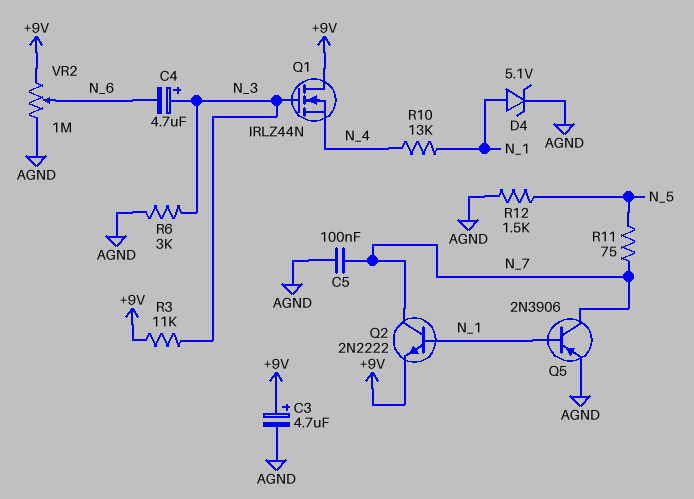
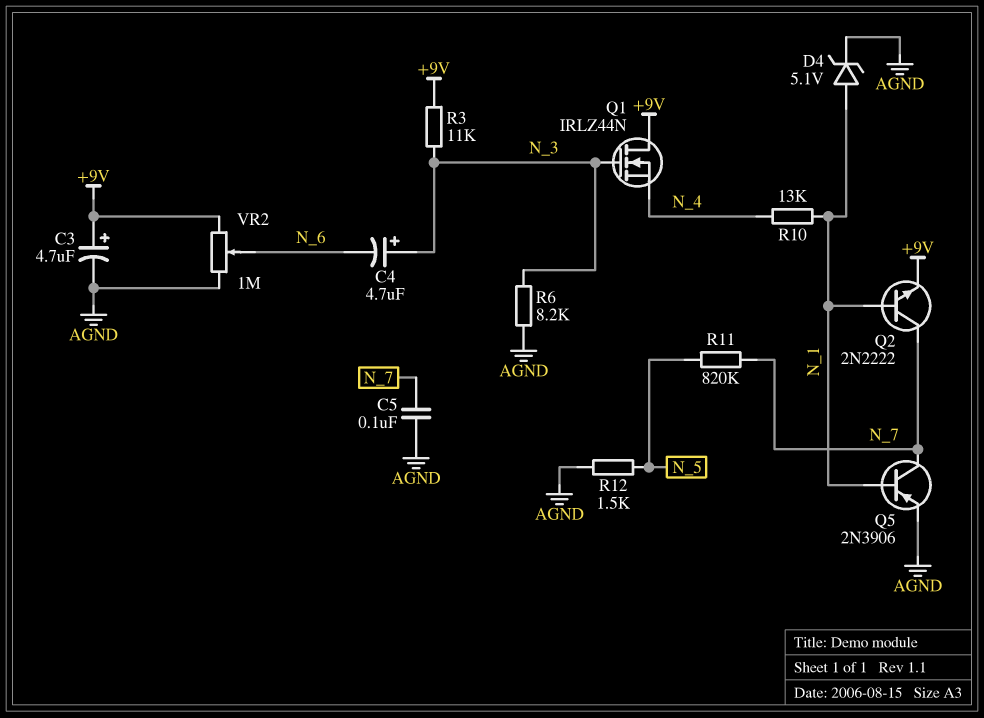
R6: 3k (AGND, N_3) -> 8.2k (AGND, N_3)
R11: 75 (N_5, N_7) -> 820k (N_5, N_7)

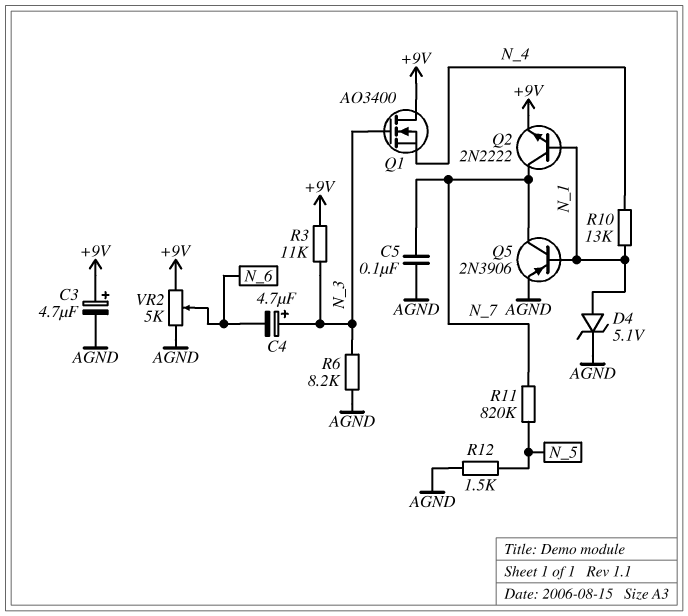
Q1: NMOS IRLZ44N (G N_3, D +9V, S N_4) -> NMOS AO3400 (G N_3, D +9V, S N_4)
VR2: 1M (+9V, AGND, wiper N_6) -> 5k (+9V, AGND, wiper N_6)

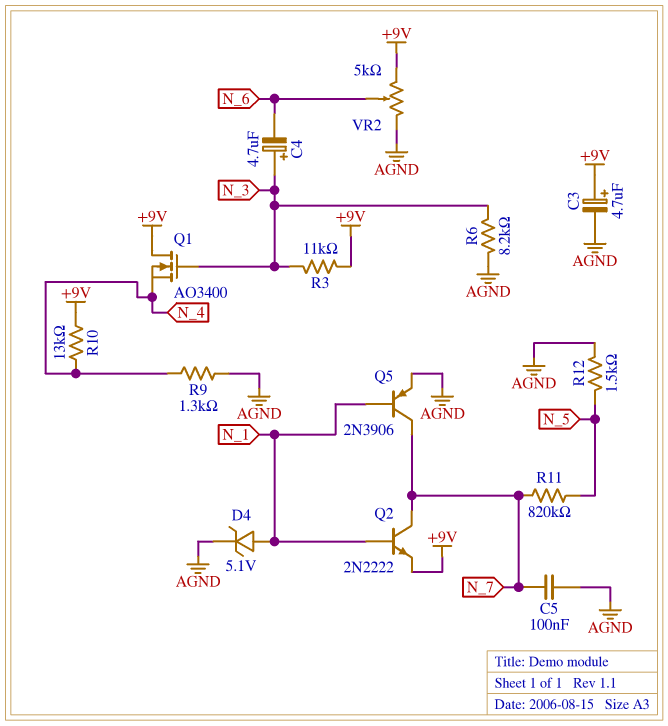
R9: none -> 1.3k (AGND, N_4)
R10: 13k (N_1, N_4) -> 13k (+9V, N_4)

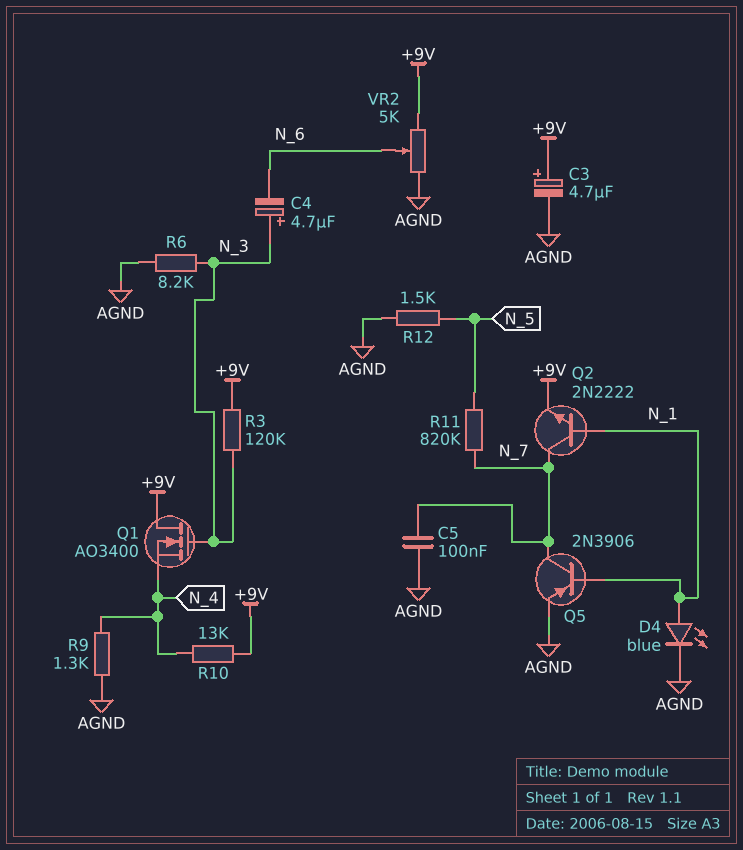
D4: zener 5.1V (A N_1, K AGND) -> LED blue (A N_1, K AGND)
R3: 11k (+9V, N_3) -> 120k (+9V, N_3)

